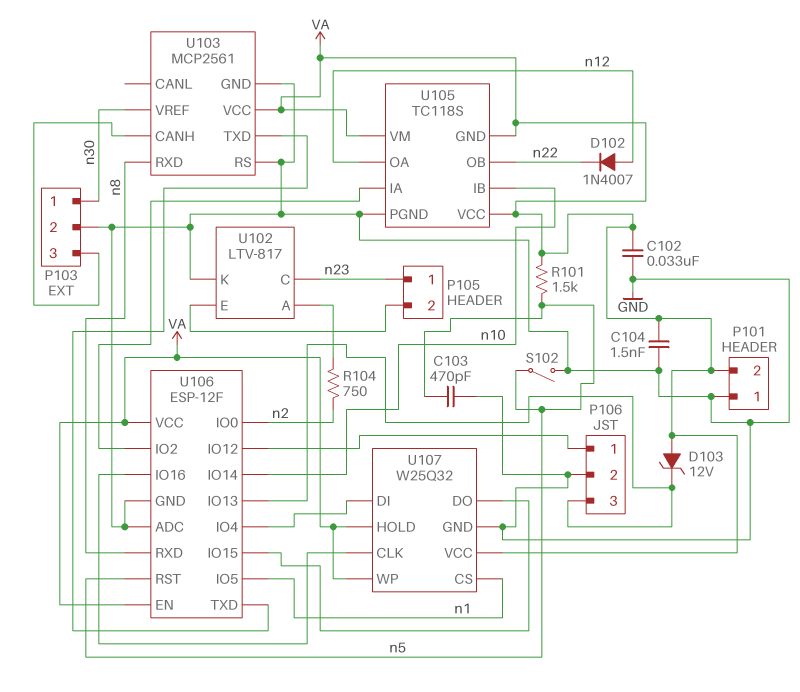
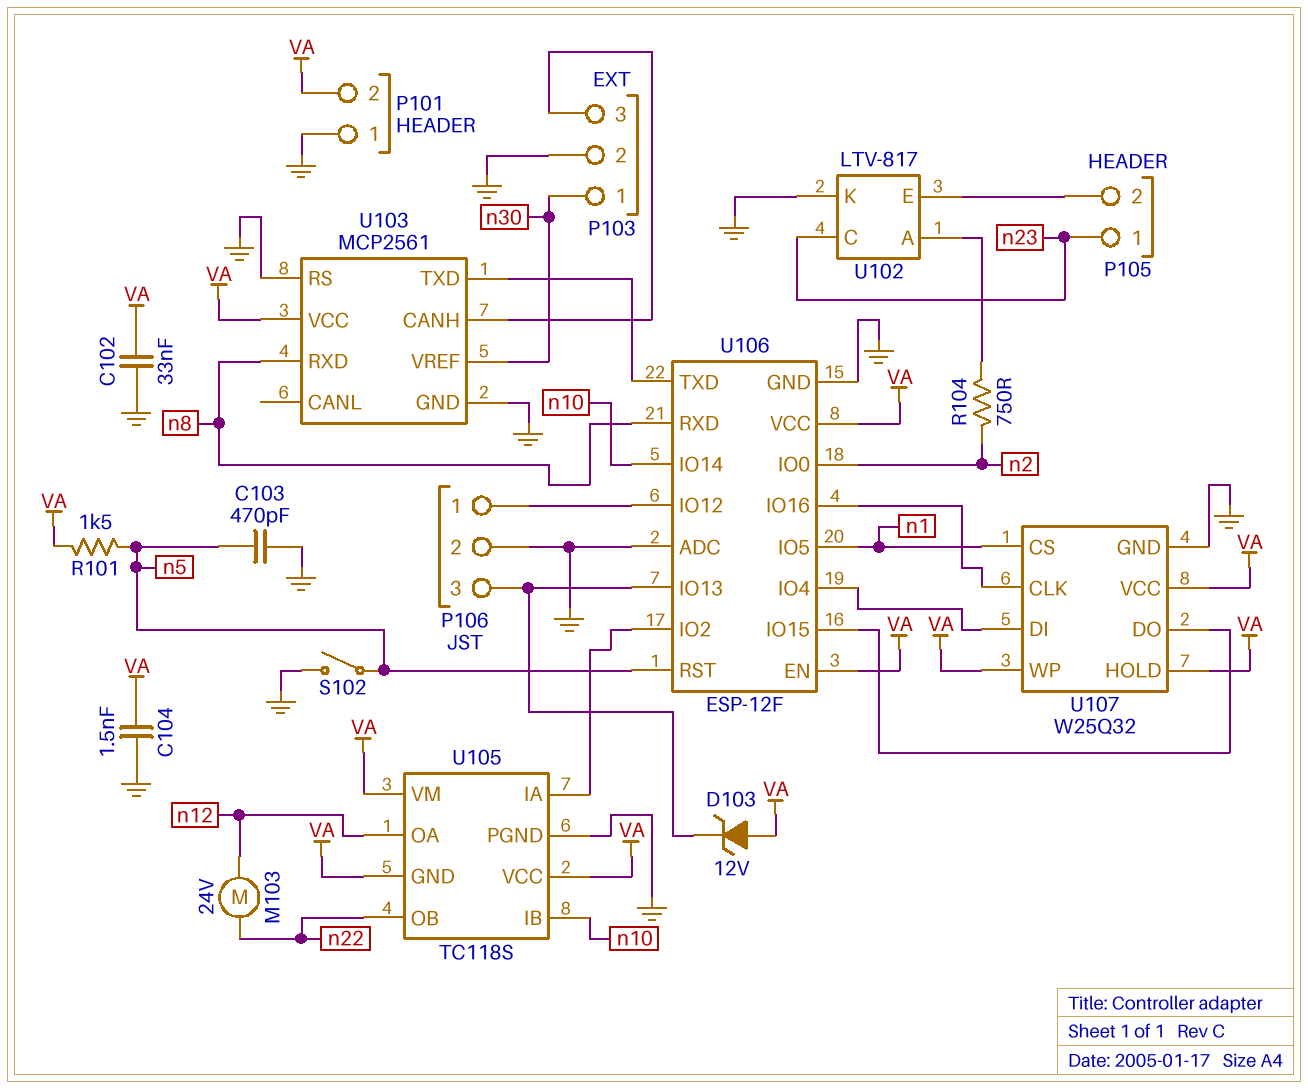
D102: diode 1N4007 (A n12, K n22) -> none
M103: none -> motor 24V (n12, n22)

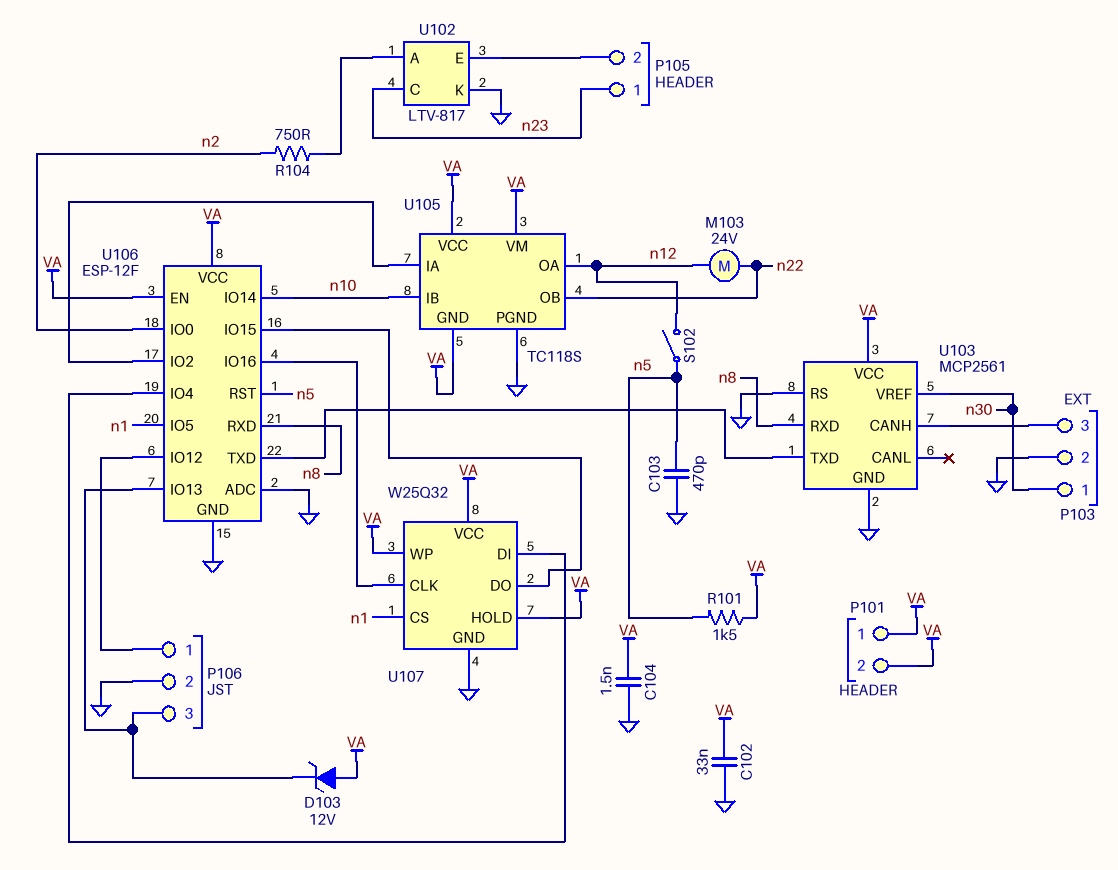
P101 pin 1: GND -> VA
S102: switch (GND, n5) -> switch (n5, n12)

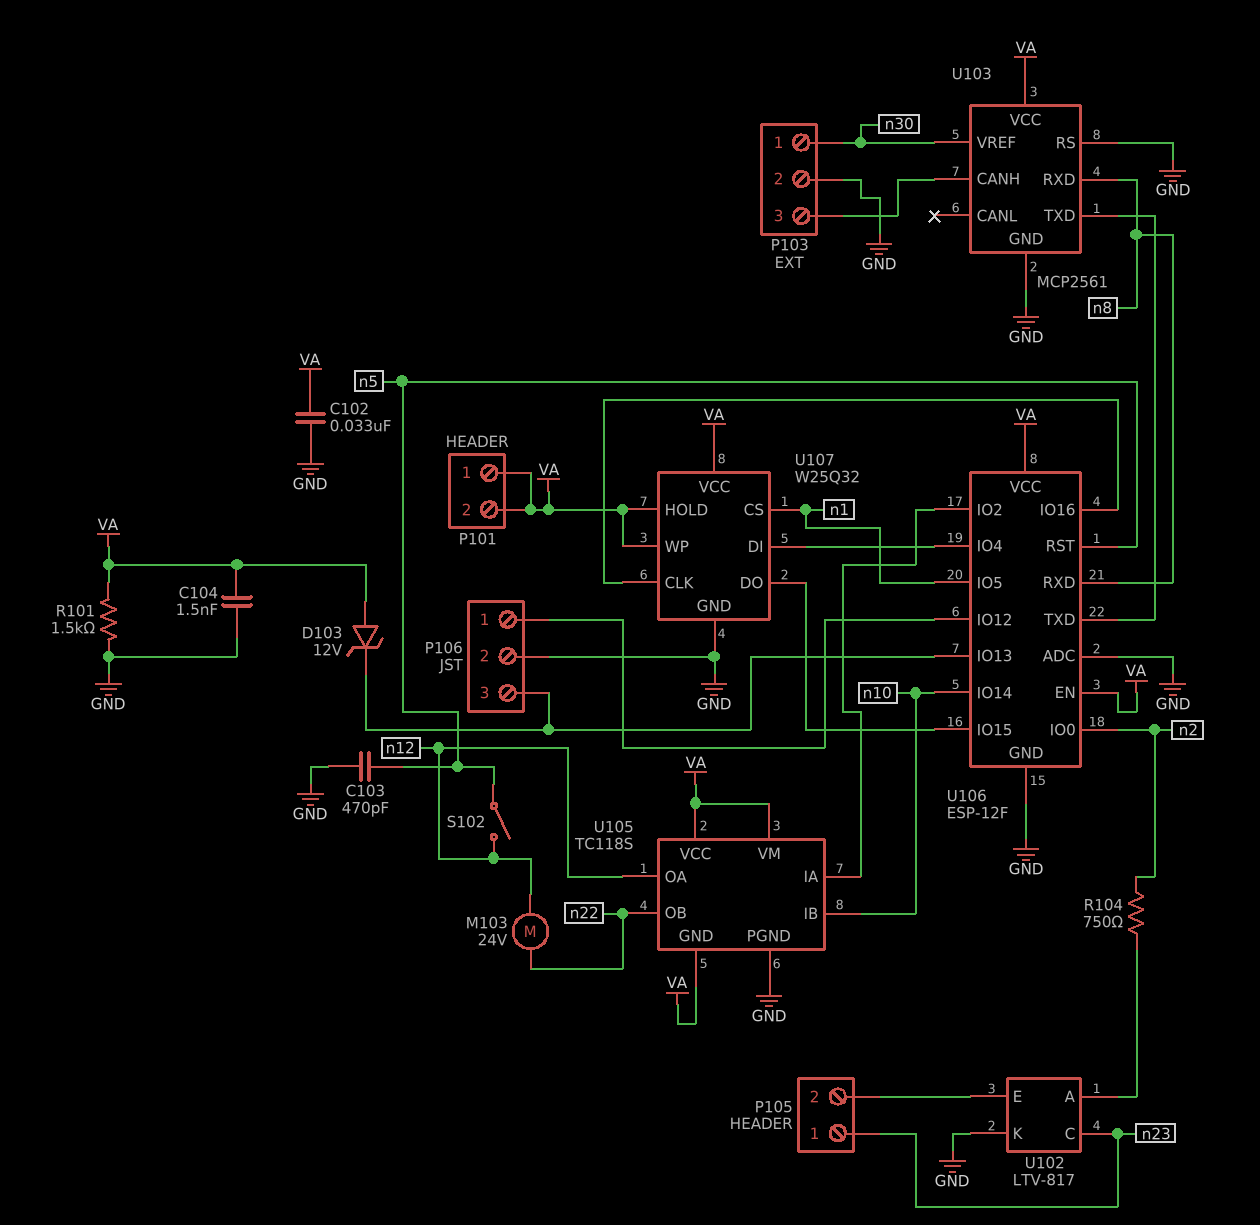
R101: 1.5k (VA, n5) -> 1.5k (GND, VA)

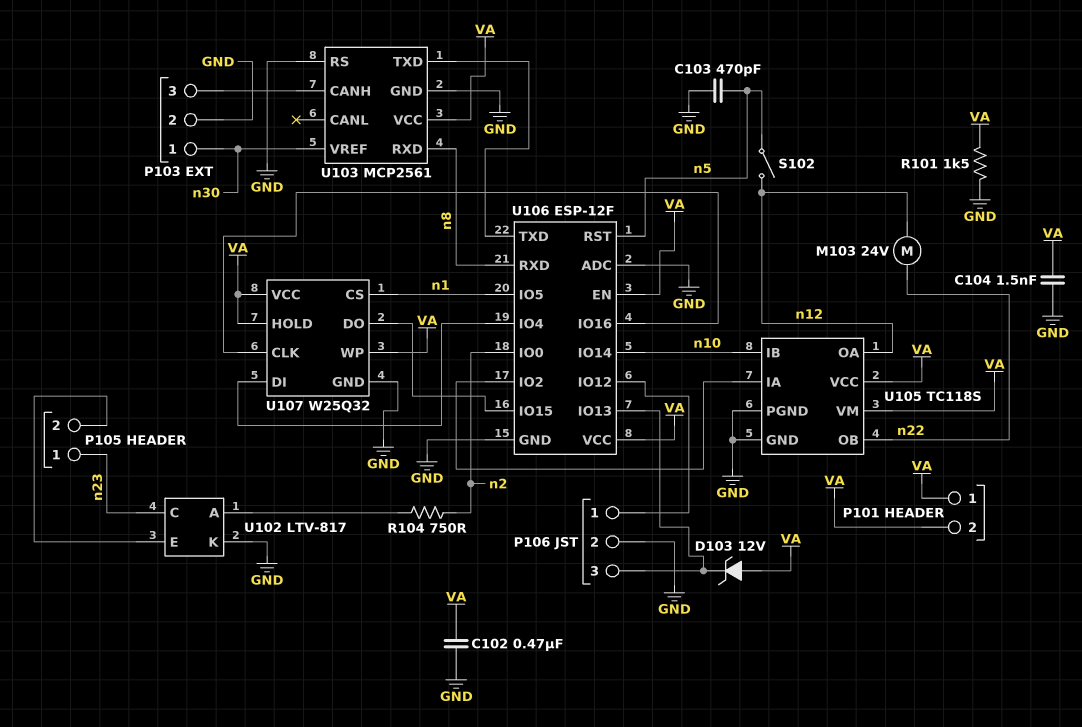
C102: 33nF (GND, VA) -> 470nF (GND, VA)
U105 pin GND: VA -> GND

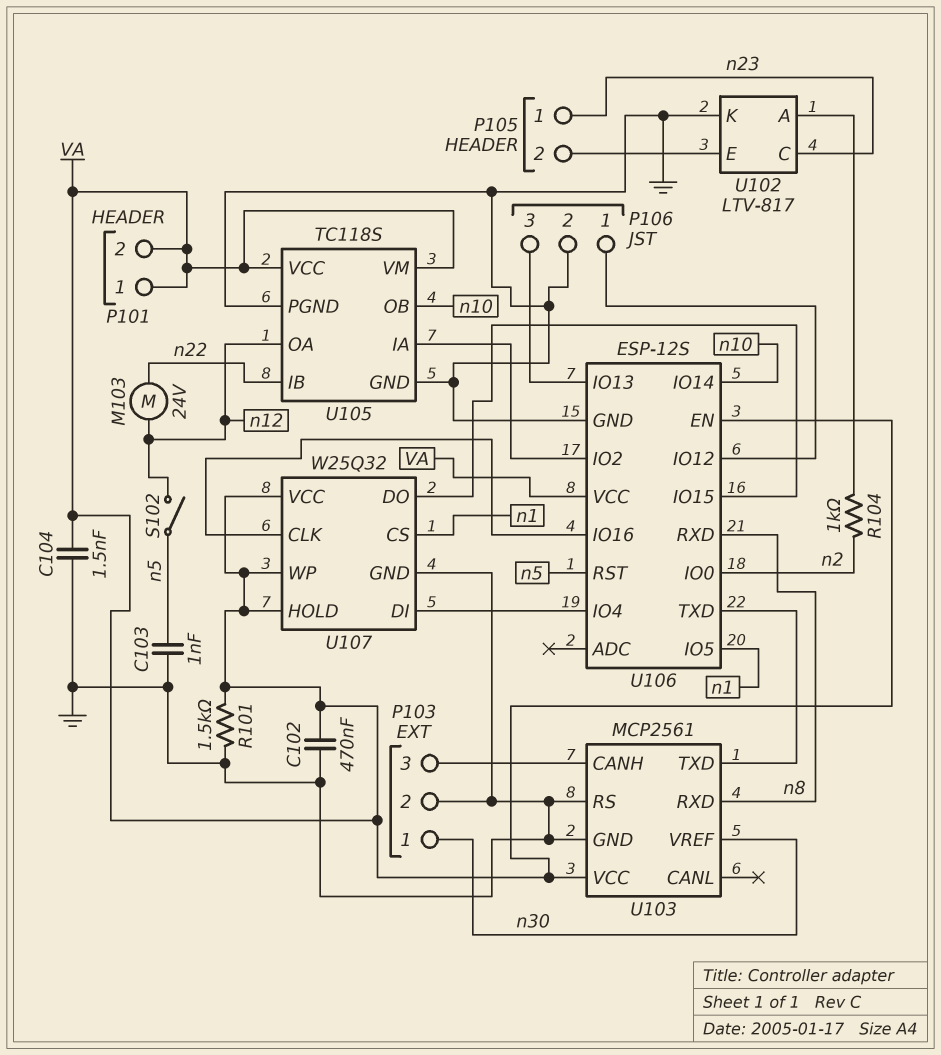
C103: 470pF (GND, n5) -> 1nF (GND, n5)
D103: zener 12V (A VA, K P106/3) -> none
R104: 750 (U102/A, n2) -> 1k (U102/A, n2)
U105 pin IB: n10 -> n22
U105 pin OB: n22 -> n10
U106: ESP-12F -> ESP-12S
U106 pin ADC: GND -> none

